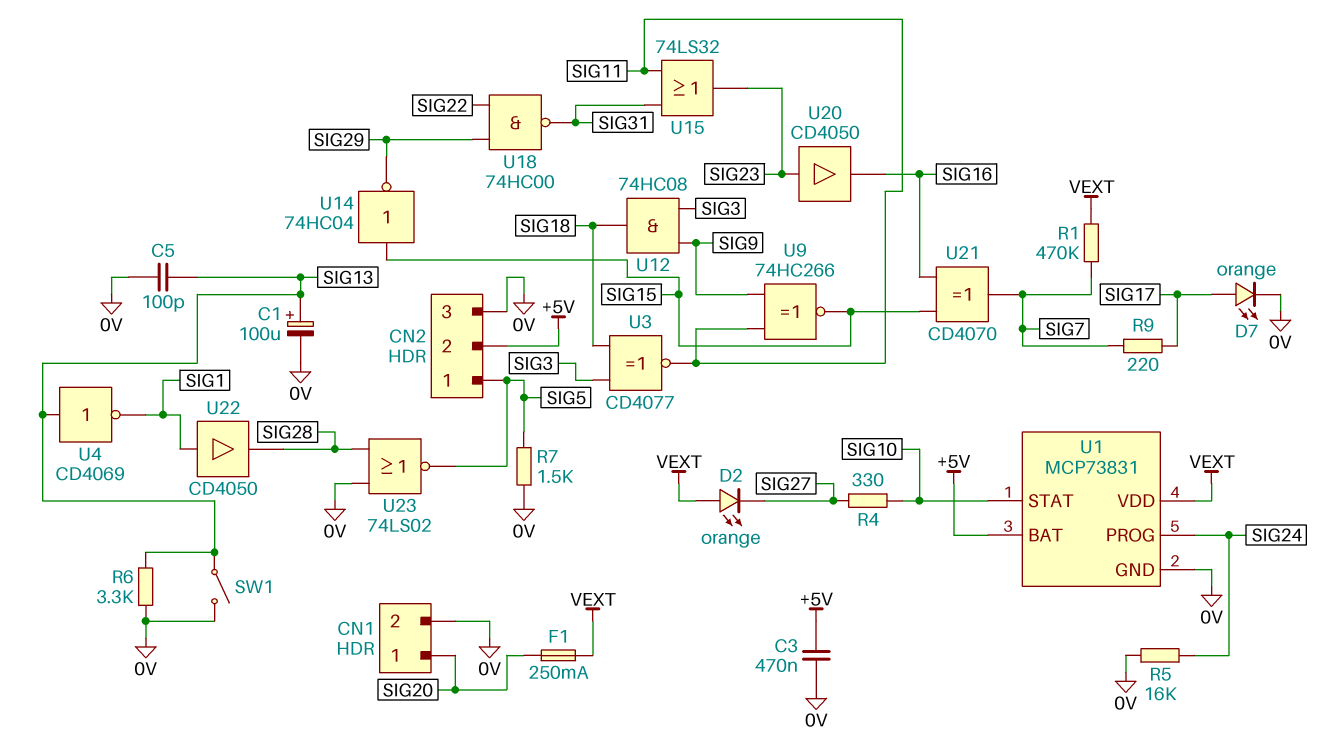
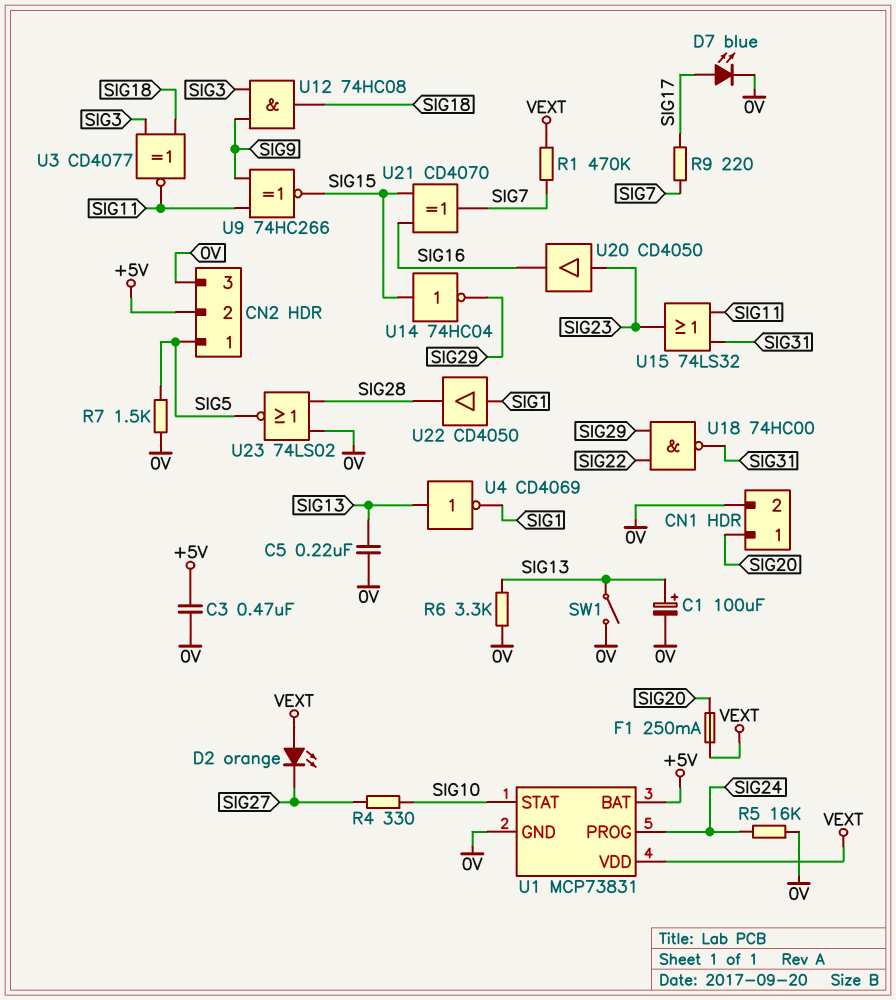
C5: 100pF (0V, SIG13) -> 220nF (0V, SIG13)
D7: LED orange (A SIG17, K 0V) -> LED blue (A SIG17, K 0V)

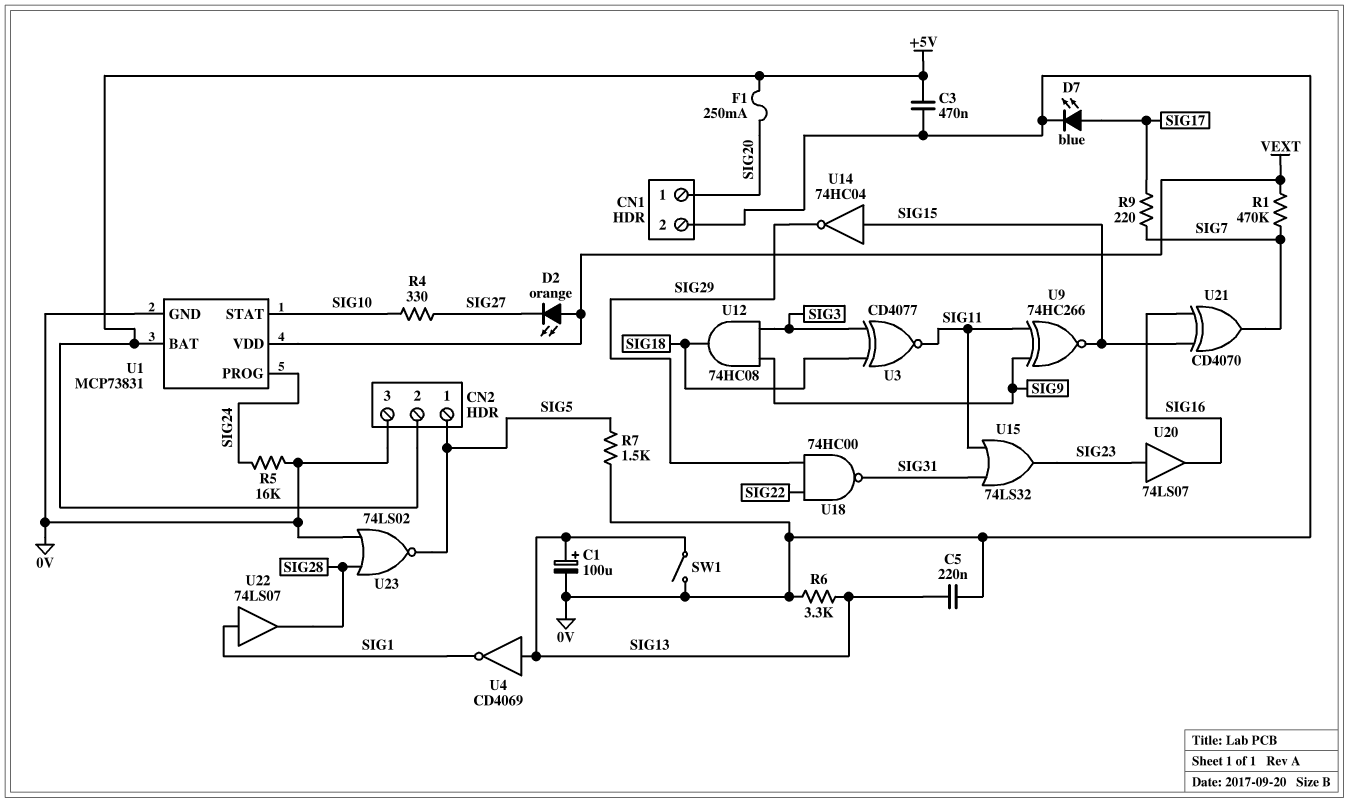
F1: 250mA (SIG20, VEXT) -> 250mA (+5V, SIG20)
U20: buffer CD4050 (in SIG23, out SIG16) -> buffer 74LS07 (in SIG23, out SIG16)
U22: buffer CD4050 (in SIG1, out SIG28) -> buffer 74LS07 (in SIG1, out SIG28)

